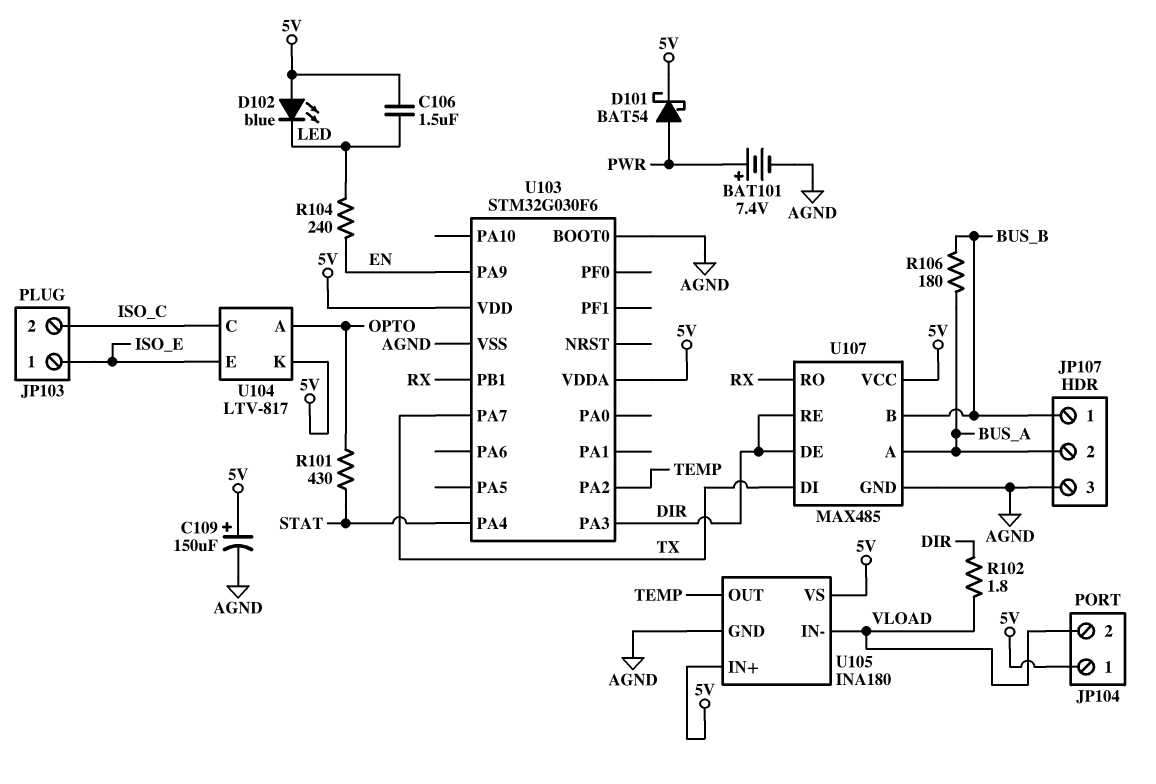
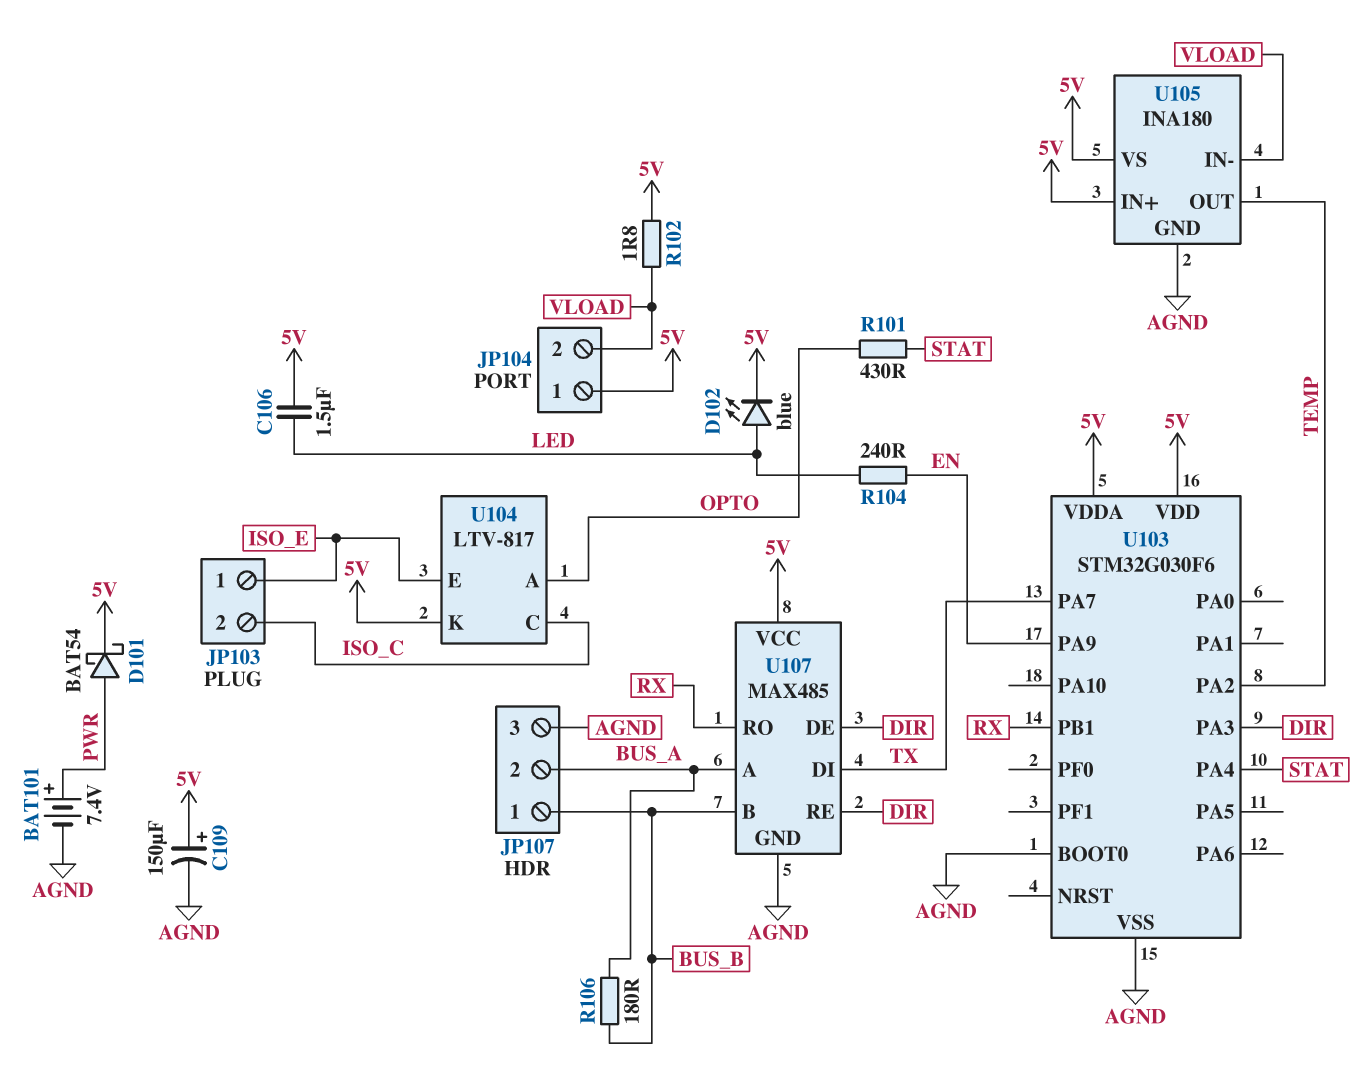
D102: LED blue (A 5V, K LED) -> LED blue (A LED, K 5V)
R102: 1.8 (DIR, VLOAD) -> 1.8 (5V, VLOAD)

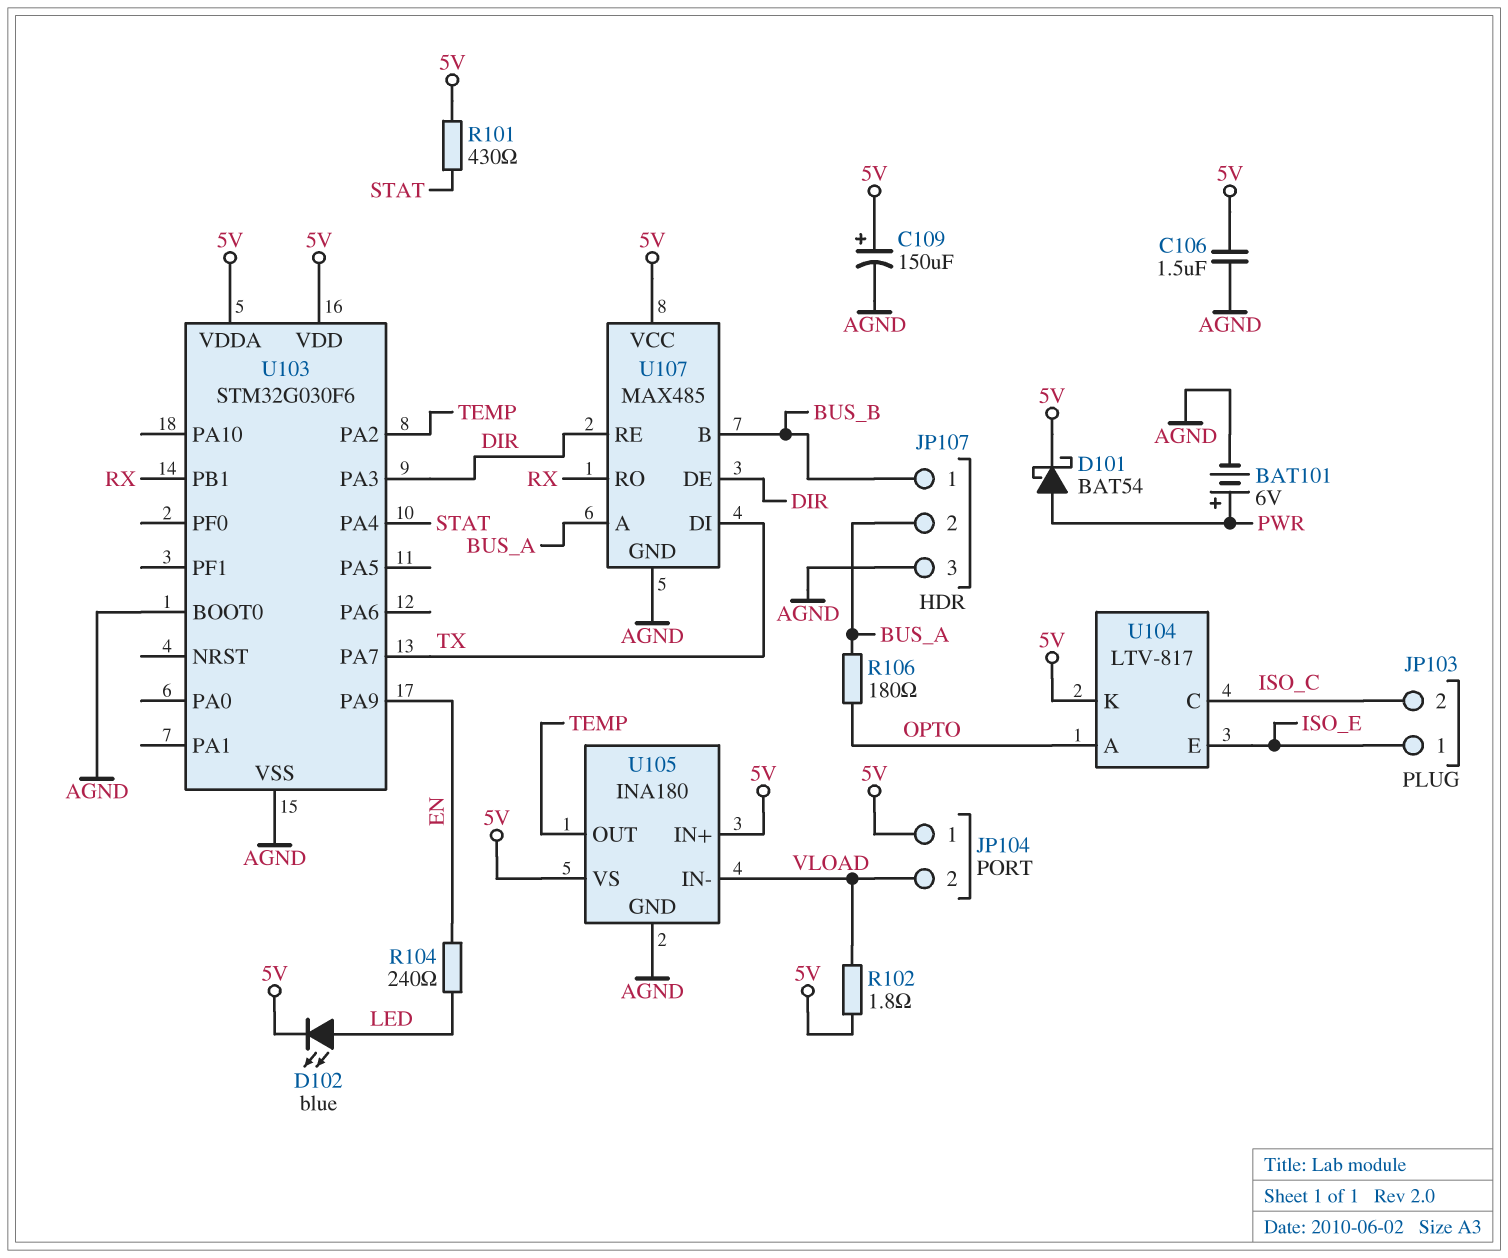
BAT101: 7.4V (plus PWR, minus AGND) -> 6V (plus PWR, minus AGND)
C106: 1.5uF (5V, LED) -> 1.5uF (5V, AGND)
R101: 430 (OPTO, STAT) -> 430 (5V, STAT)
R106: 180 (BUS_A, BUS_B) -> 180 (BUS_A, OPTO)

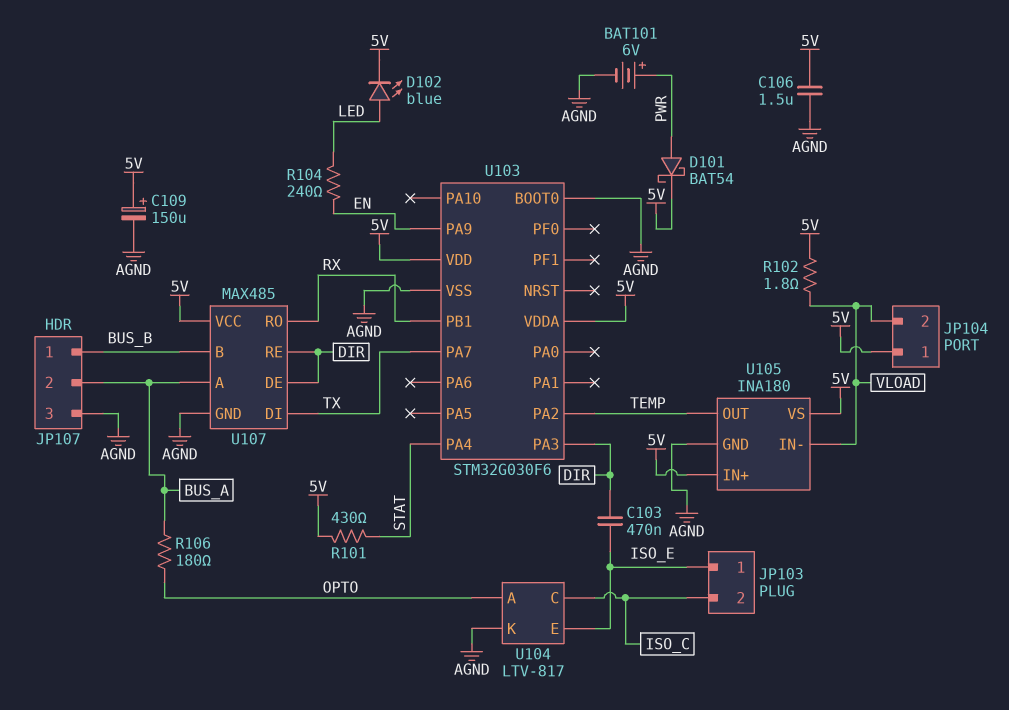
C103: none -> 470nF (DIR, ISO_E)
U104 pin K: 5V -> AGND

